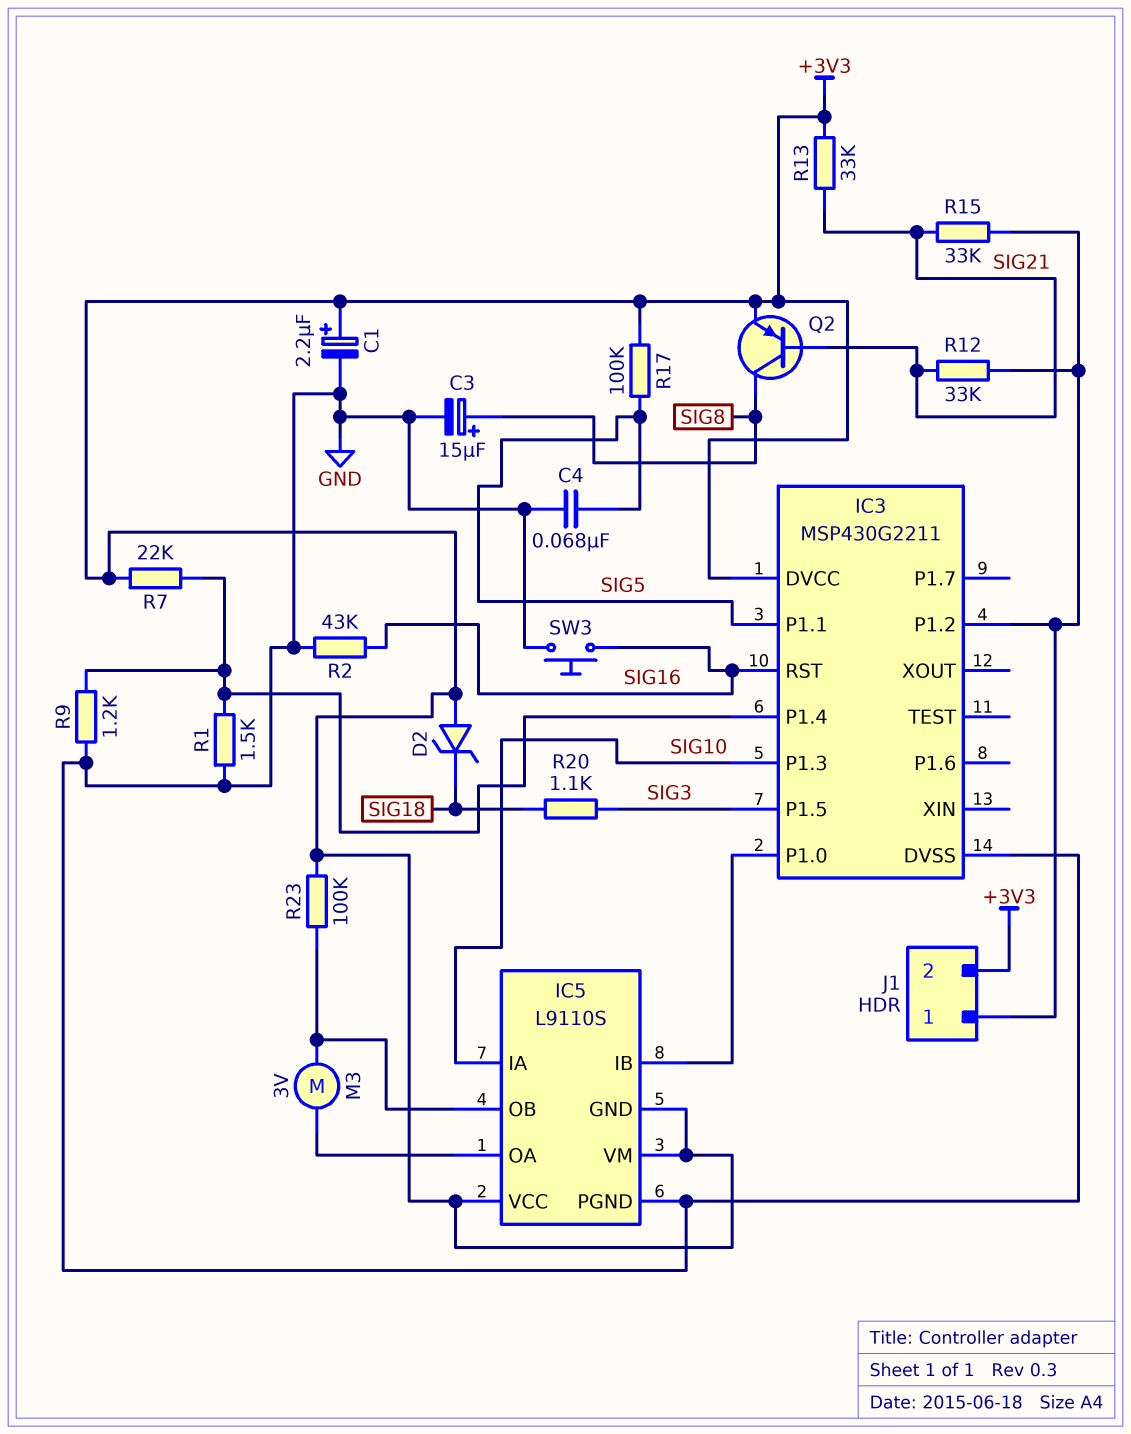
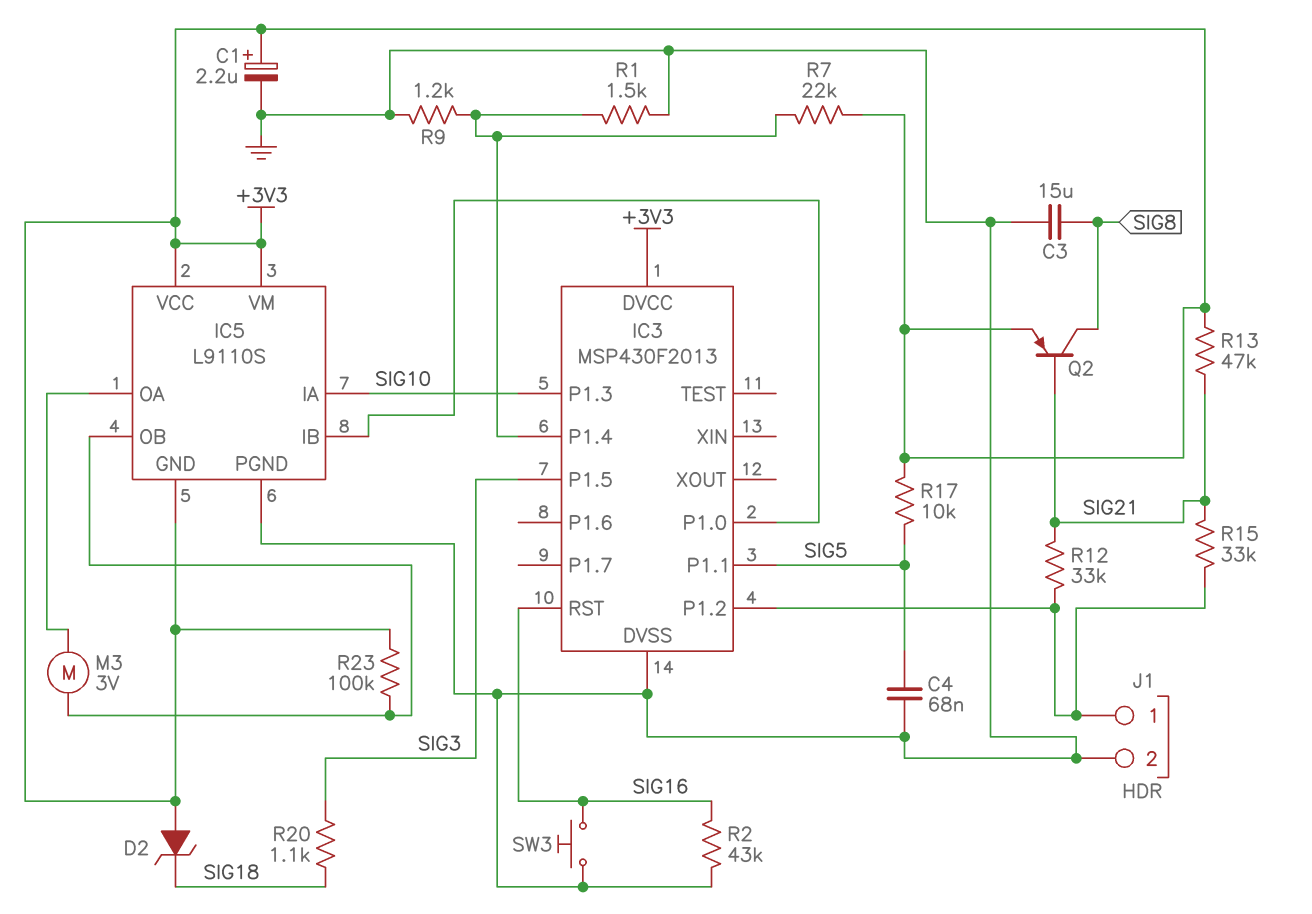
C3: 15uF (plus SIG8, minus GND) -> 15uF (GND, SIG8)
IC3: MSP430G2211 -> MSP430F2013
J1 pin 2: +3V3 -> GND
R13: 33k (+3V3, SIG21) -> 47k (+3V3, SIG21)
R17: 100k (+3V3, SIG5) -> 10k (+3V3, SIG5)

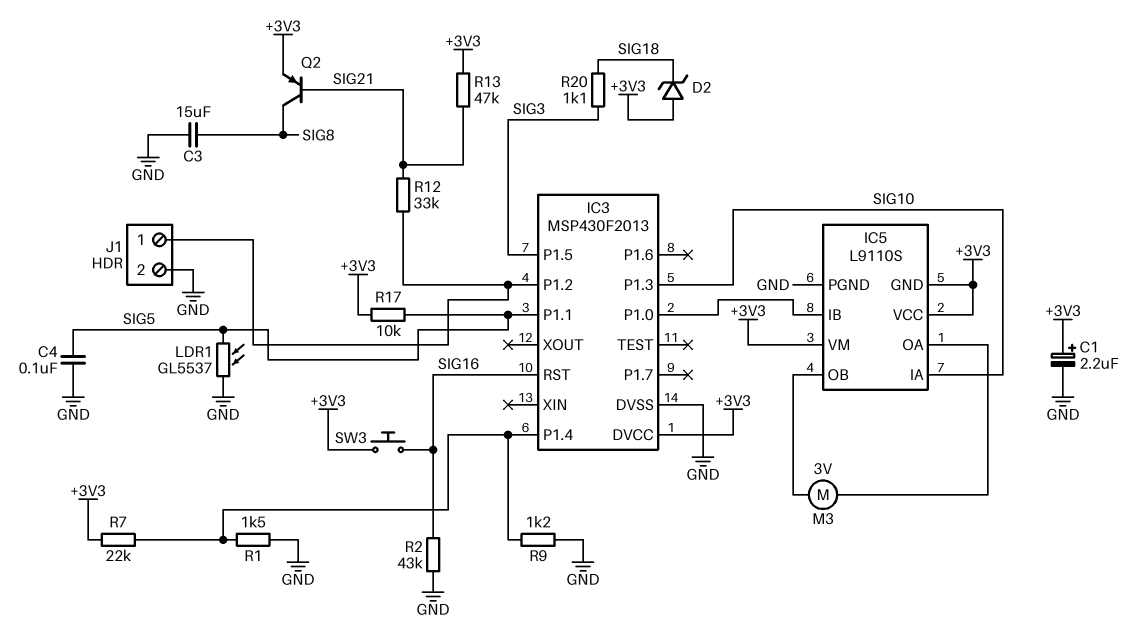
C4: 68nF (GND, SIG5) -> 100nF (GND, SIG5)
LDR1: none -> GL5537 (GND, SIG5)
R15: 33k (IC3/P1.2, SIG21) -> none
R23: 100k (+3V3, IC5/OB) -> none
SW3: button (GND, SIG16) -> button (+3V3, SIG16)

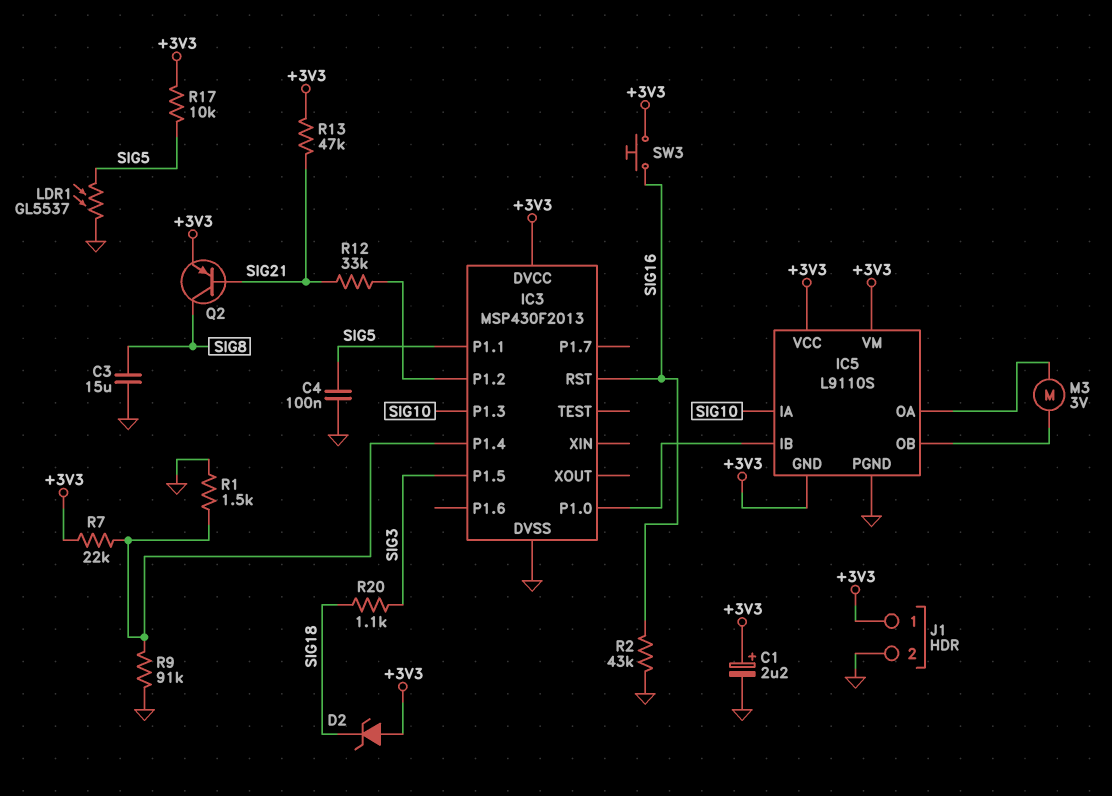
J1 pin 1: IC3/P1.2 -> +3V3
R9: 1.2k (GND, IC3/P1.4) -> 91k (GND, IC3/P1.4)

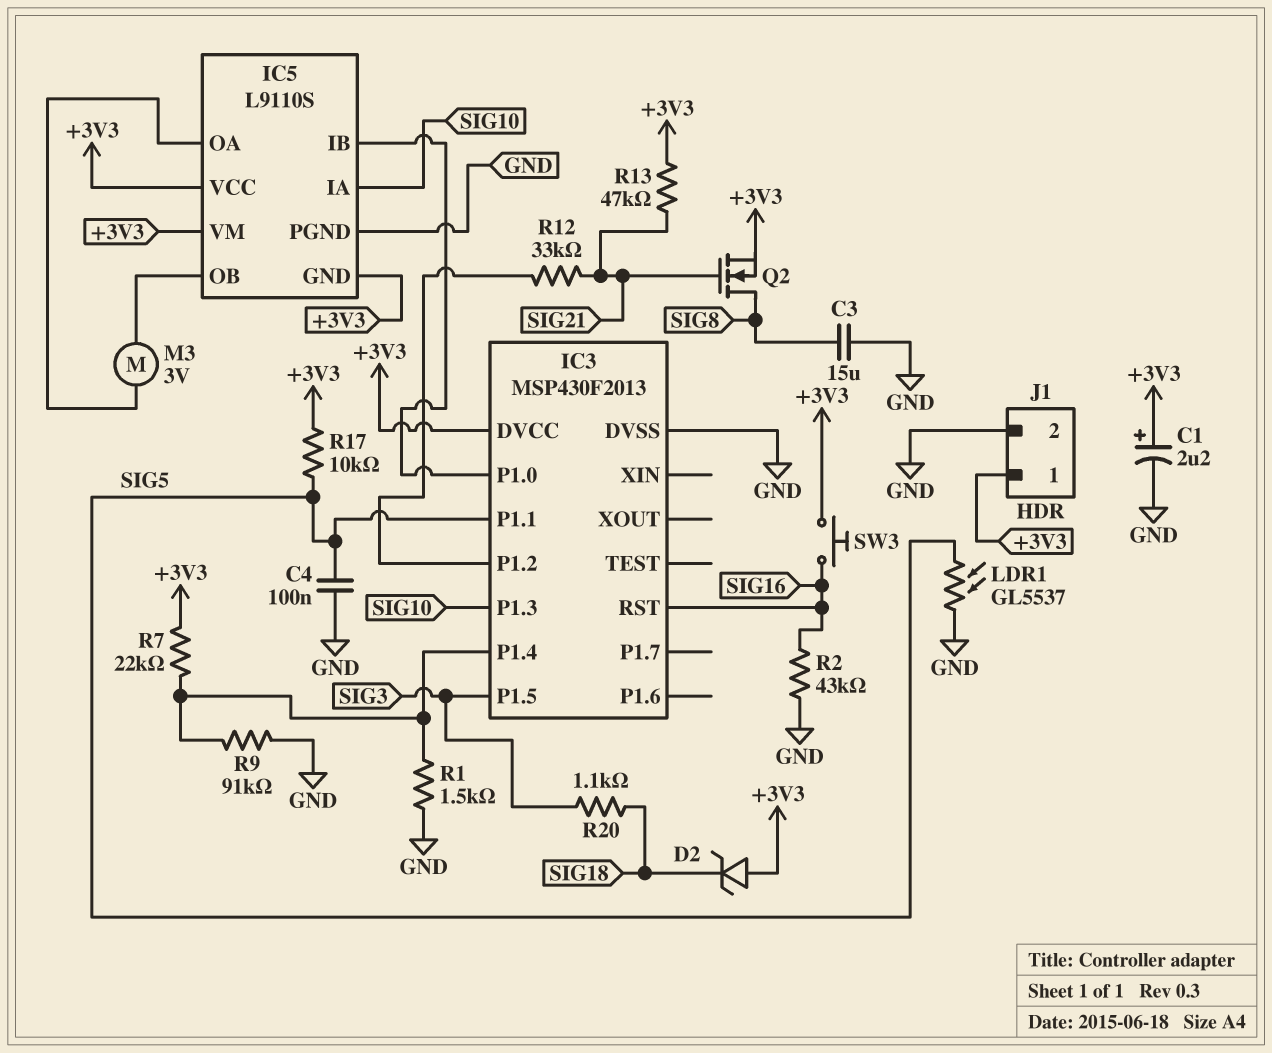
Q2: PNP (B SIG21, C SIG8, E +3V3) -> NMOS (G SIG21, D SIG8, S +3V3)

